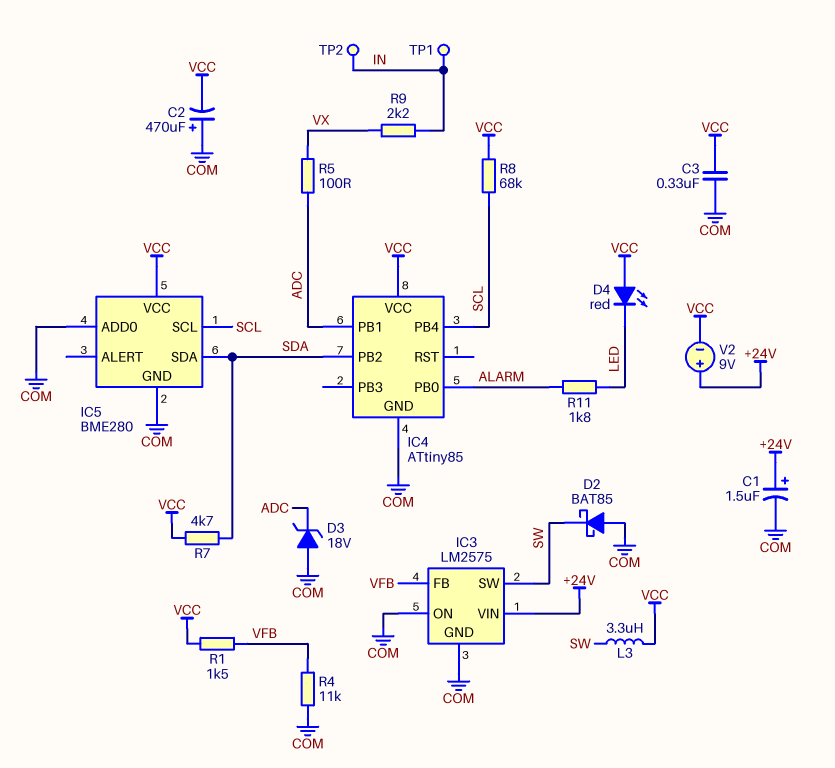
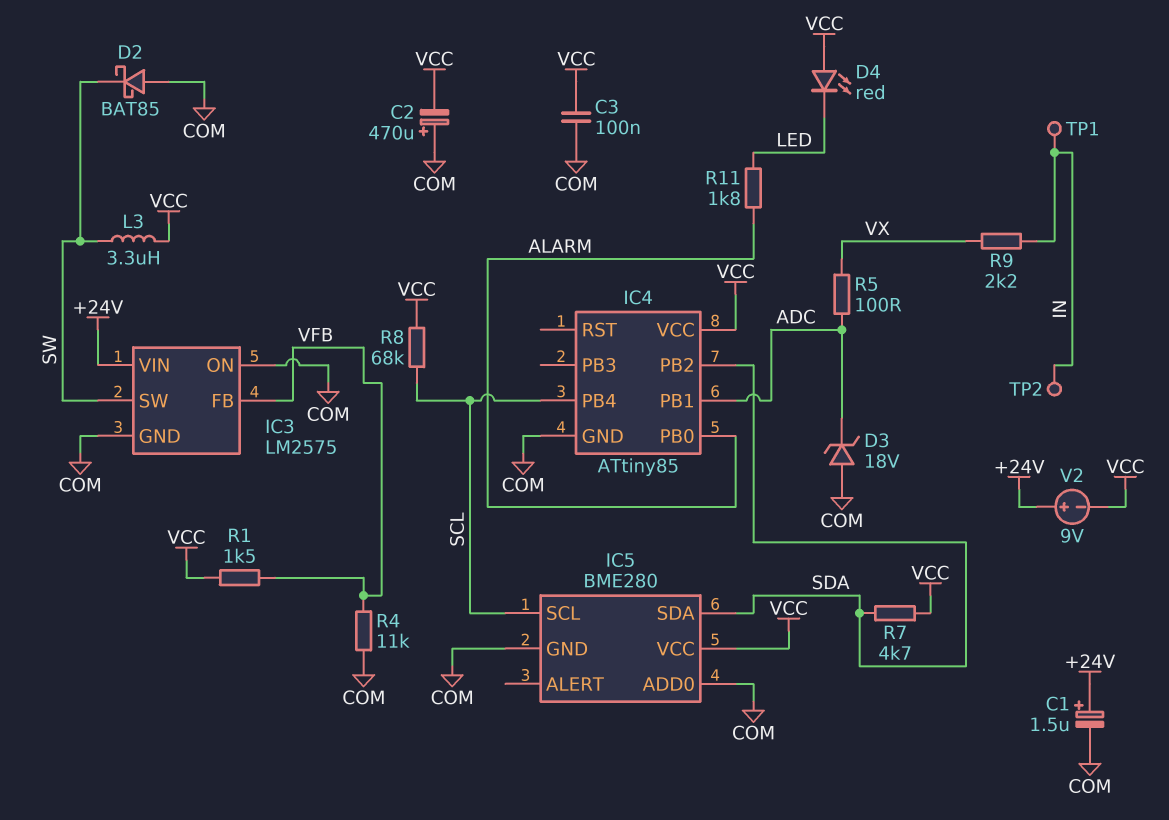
C3: 330nF (COM, VCC) -> 100nF (COM, VCC)

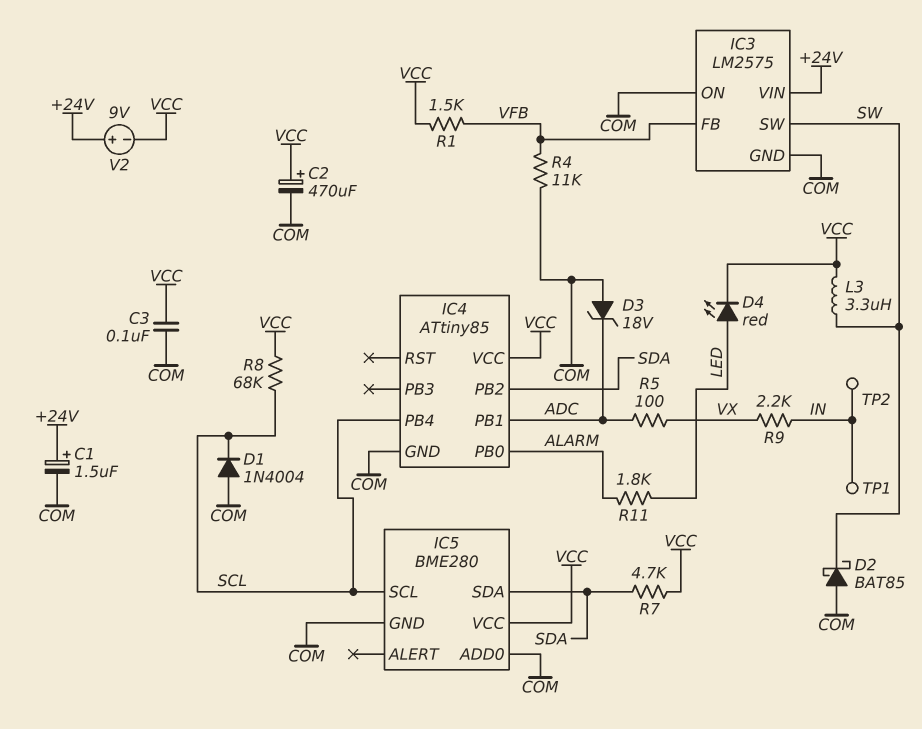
C2: 470uF (plus COM, minus VCC) -> 470uF (plus VCC, minus COM)
D1: none -> diode 1N4004 (A COM, K SCL)
D4: LED red (A VCC, K LED) -> LED red (A LED, K VCC)

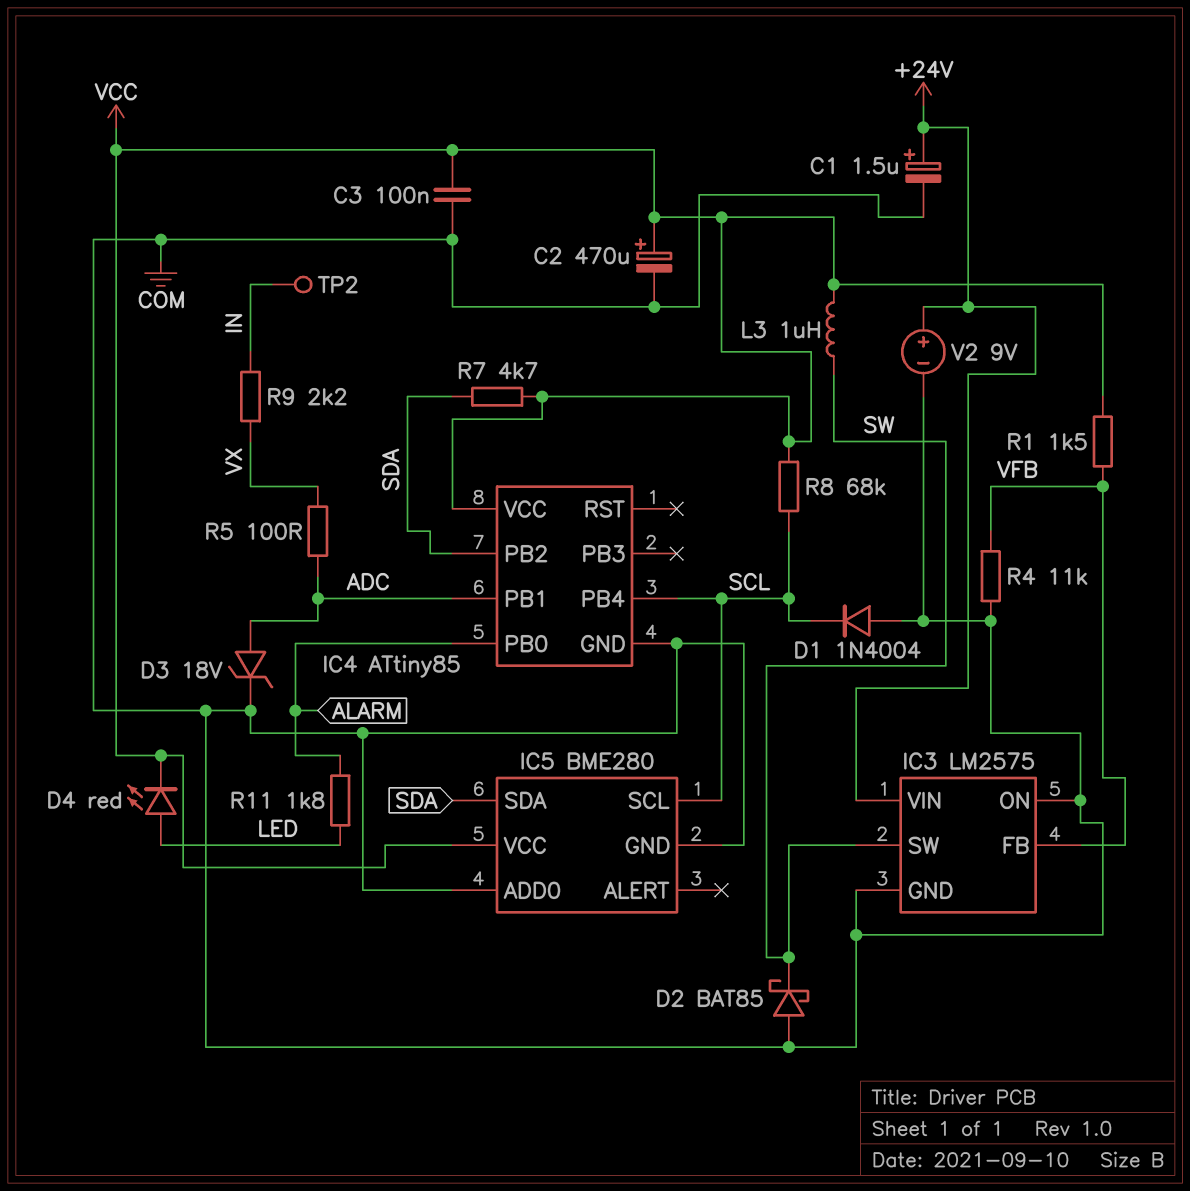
D3: zener 18V (A COM, K ADC) -> zener 18V (A ADC, K COM)
L3: 3.3uH (SW, VCC) -> 1uH (SW, VCC)
TP1: test point (IN) -> none
V2: 9V (plus +24V, minus VCC) -> 9V (plus +24V, minus COM)

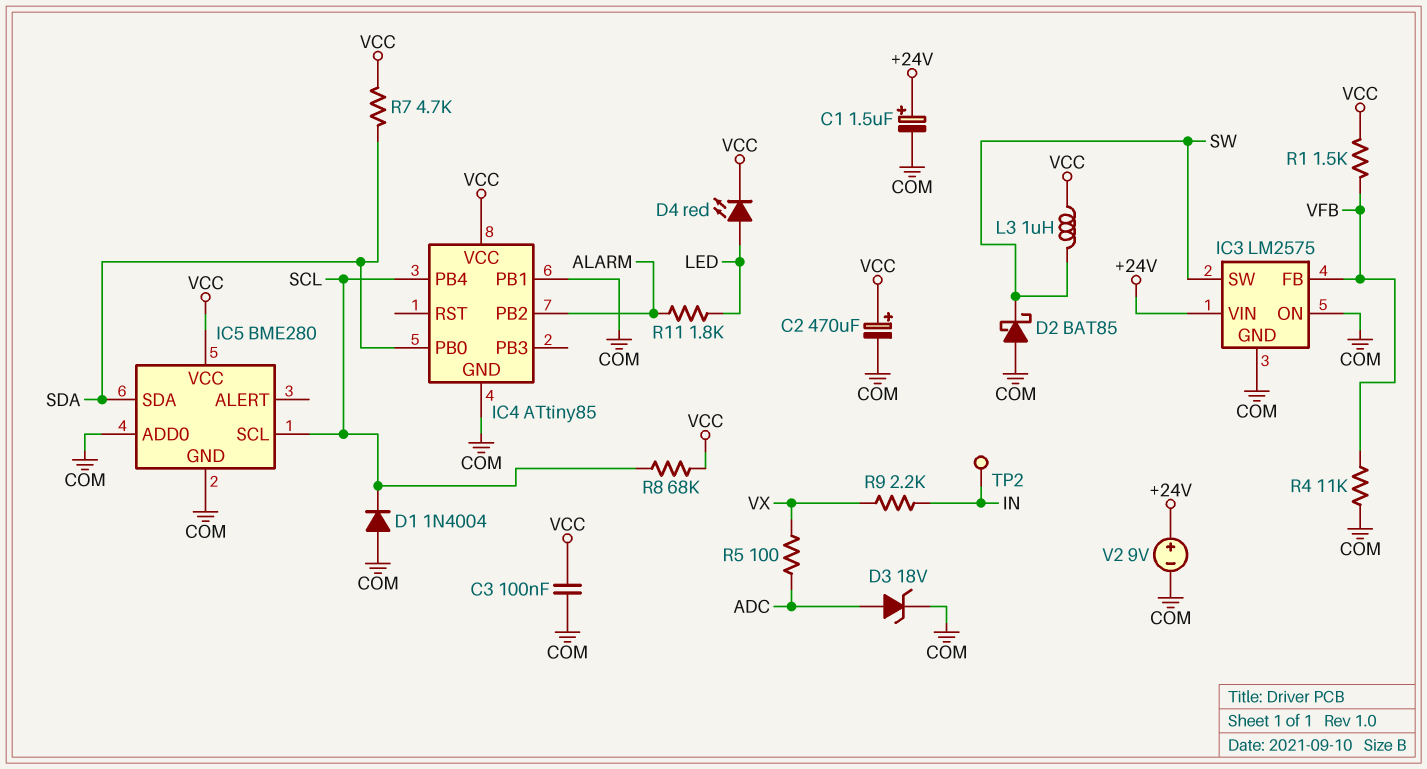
IC4 pin PB0: ALARM -> SDA
IC4 pin PB1: ADC -> COM
IC4 pin PB2: SDA -> ALARM

